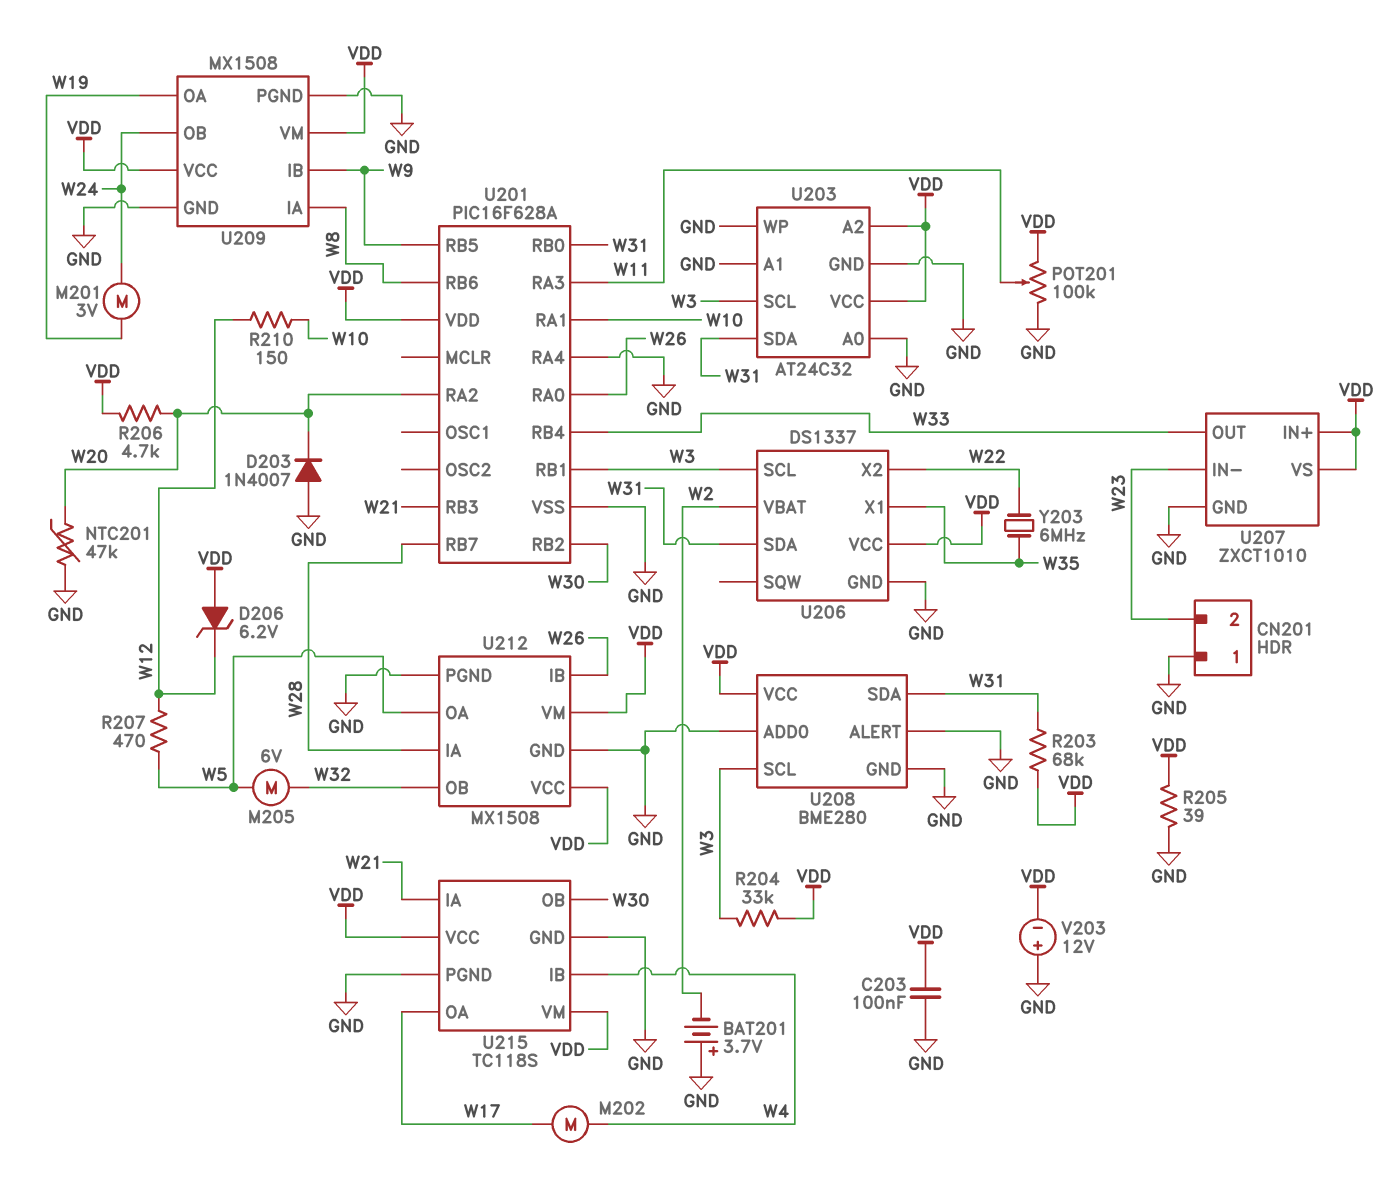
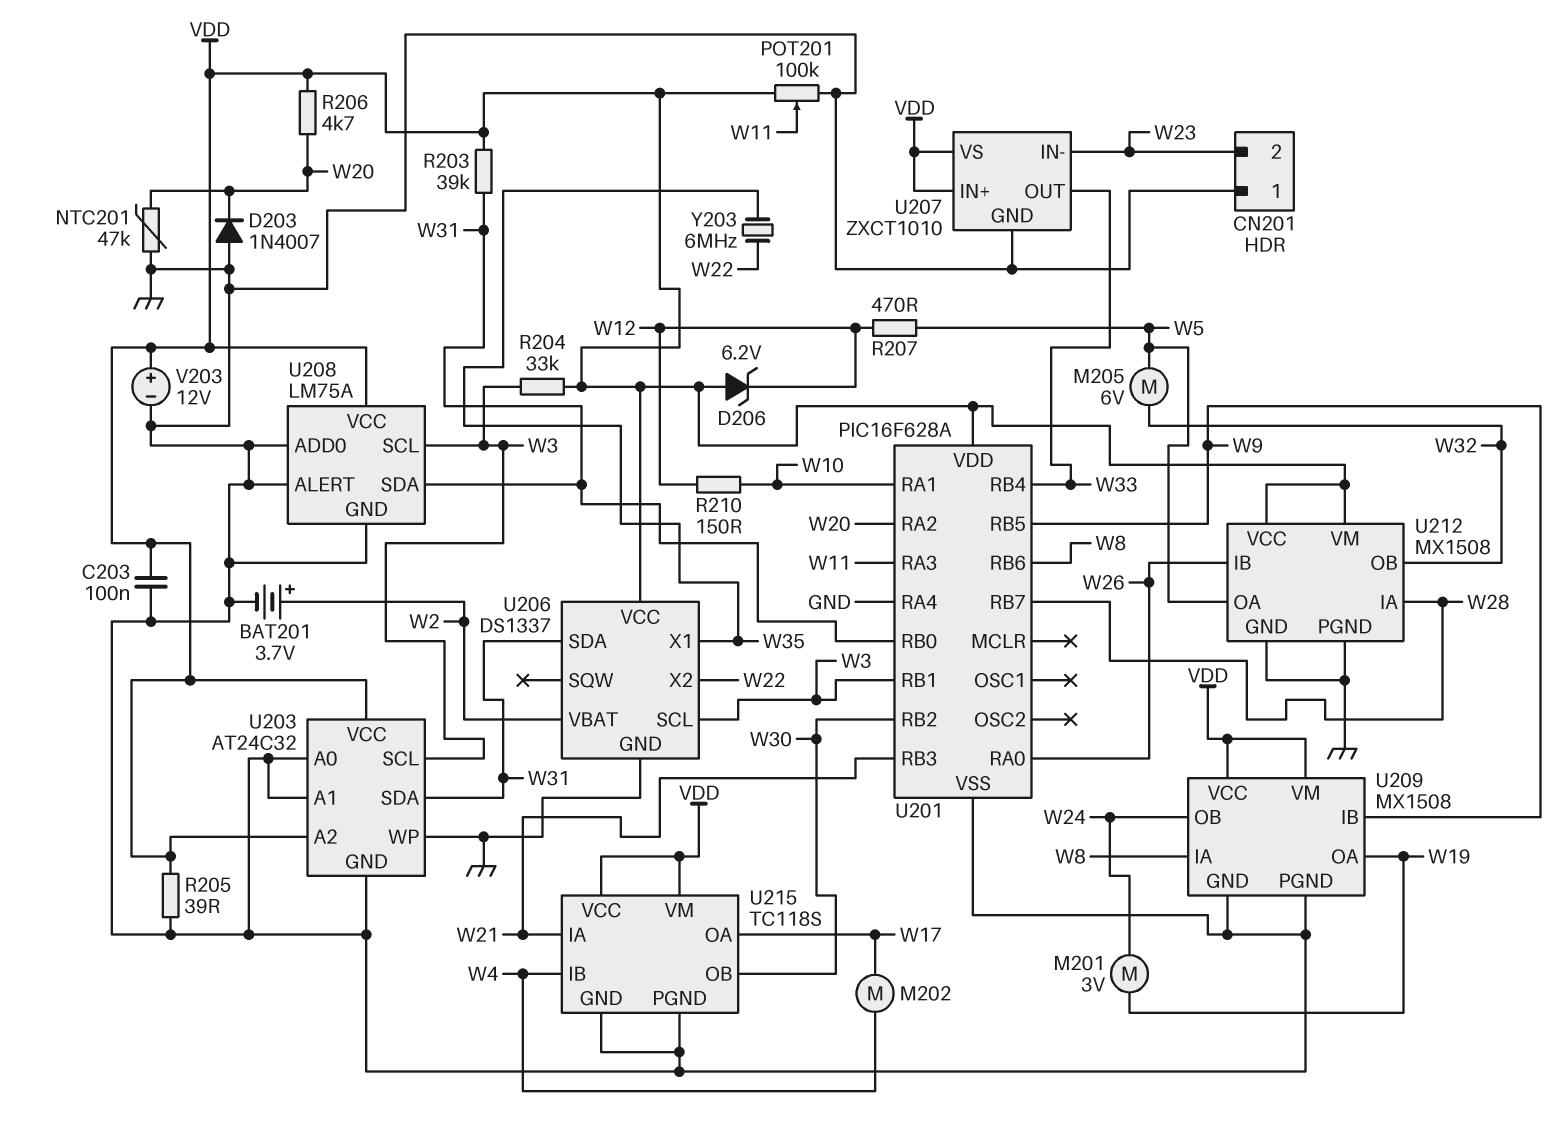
BAT201: 3.7V (plus GND, minus W2) -> 3.7V (plus W2, minus GND)
R203: 68k (VDD, W31) -> 39k (VDD, W31)
U208: BME280 -> LM75A
V203: 12V (plus GND, minus VDD) -> 12V (plus VDD, minus GND)

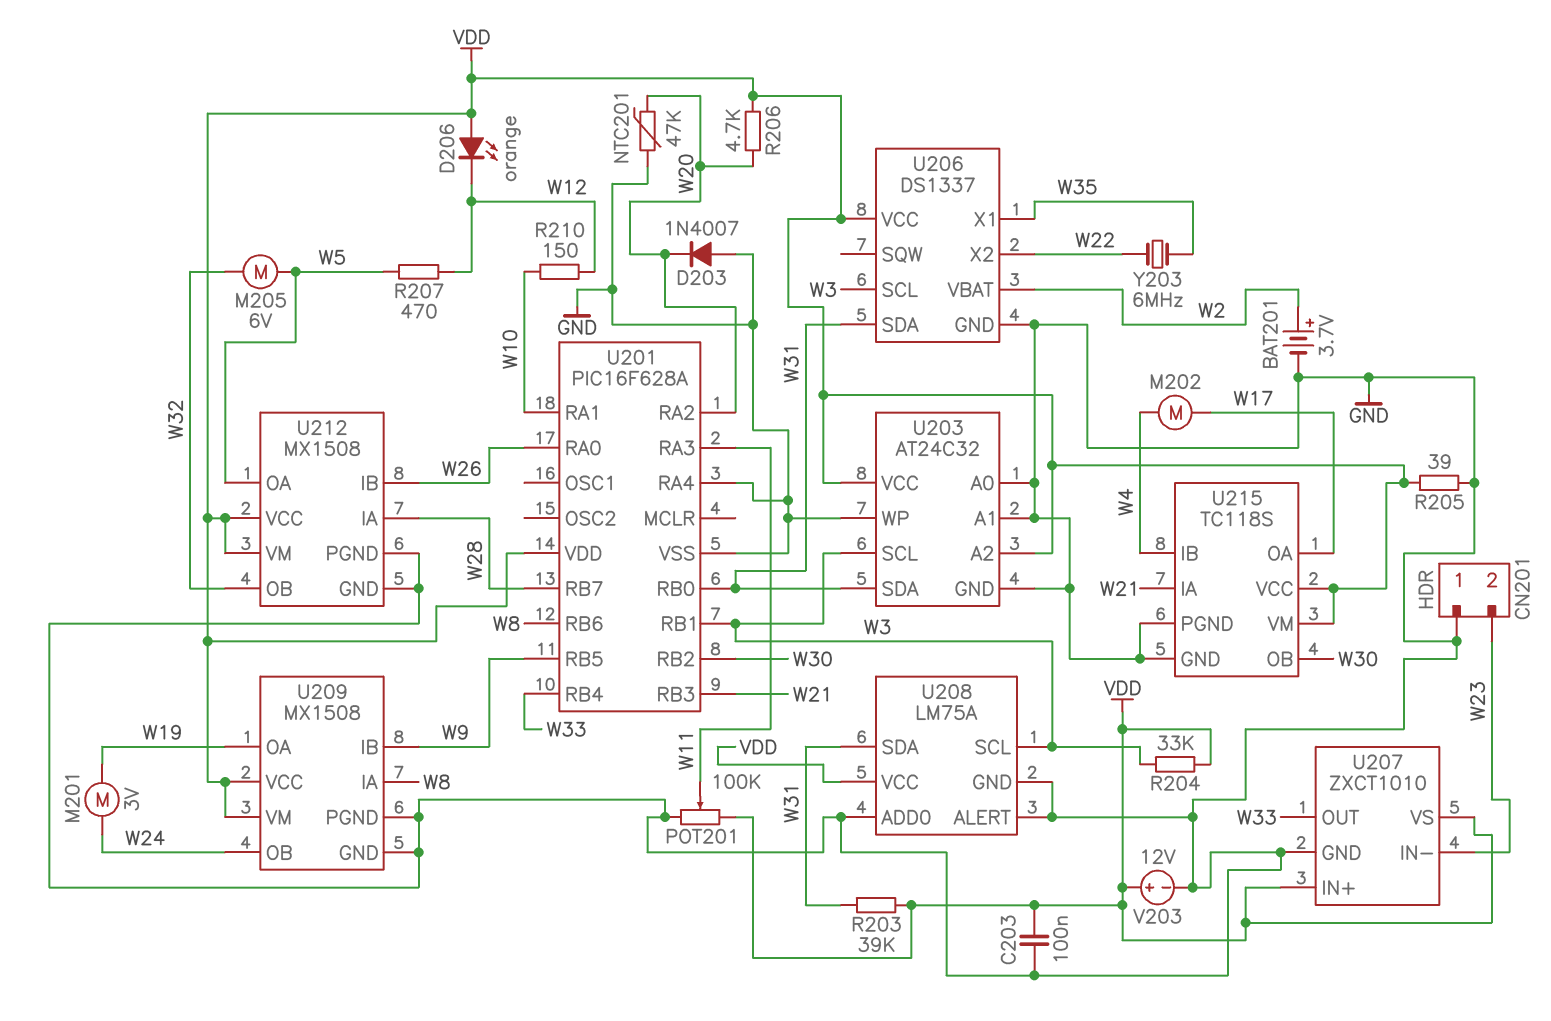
D206: zener 6.2V (A VDD, K W12) -> LED orange (A VDD, K W12)

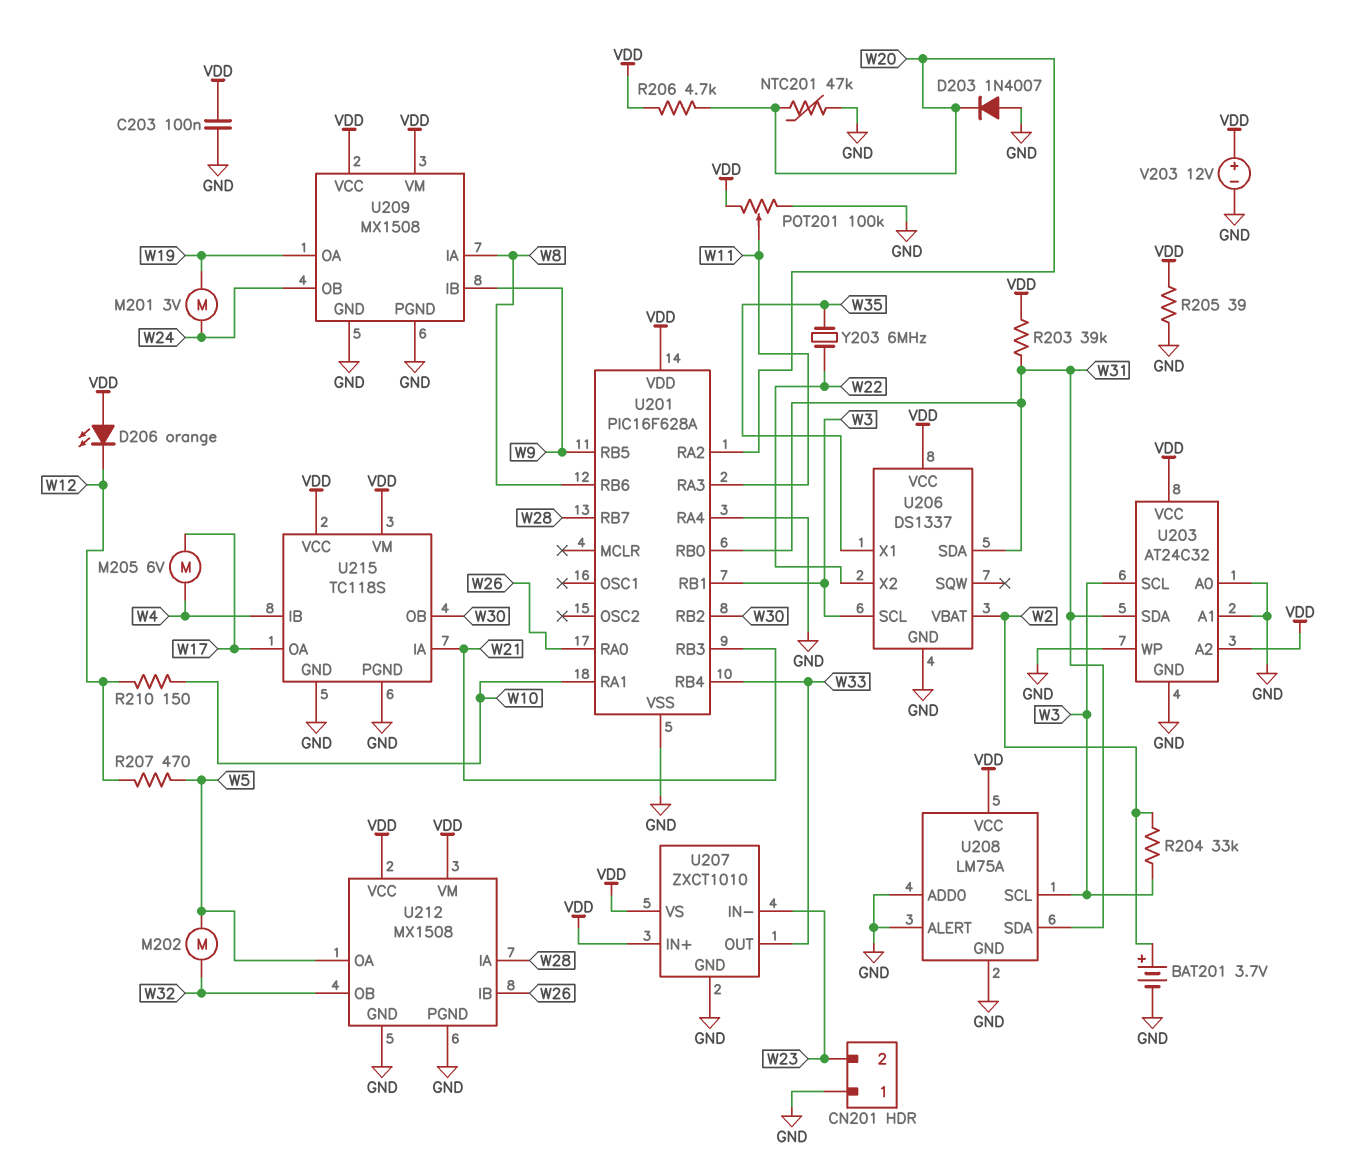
M202: motor (W4, W17) -> motor (W5, W32)
M205: motor 6V (W5, W32) -> motor 6V (W4, W17)
R204: 33k (VDD, W3) -> 33k (W2, W3)

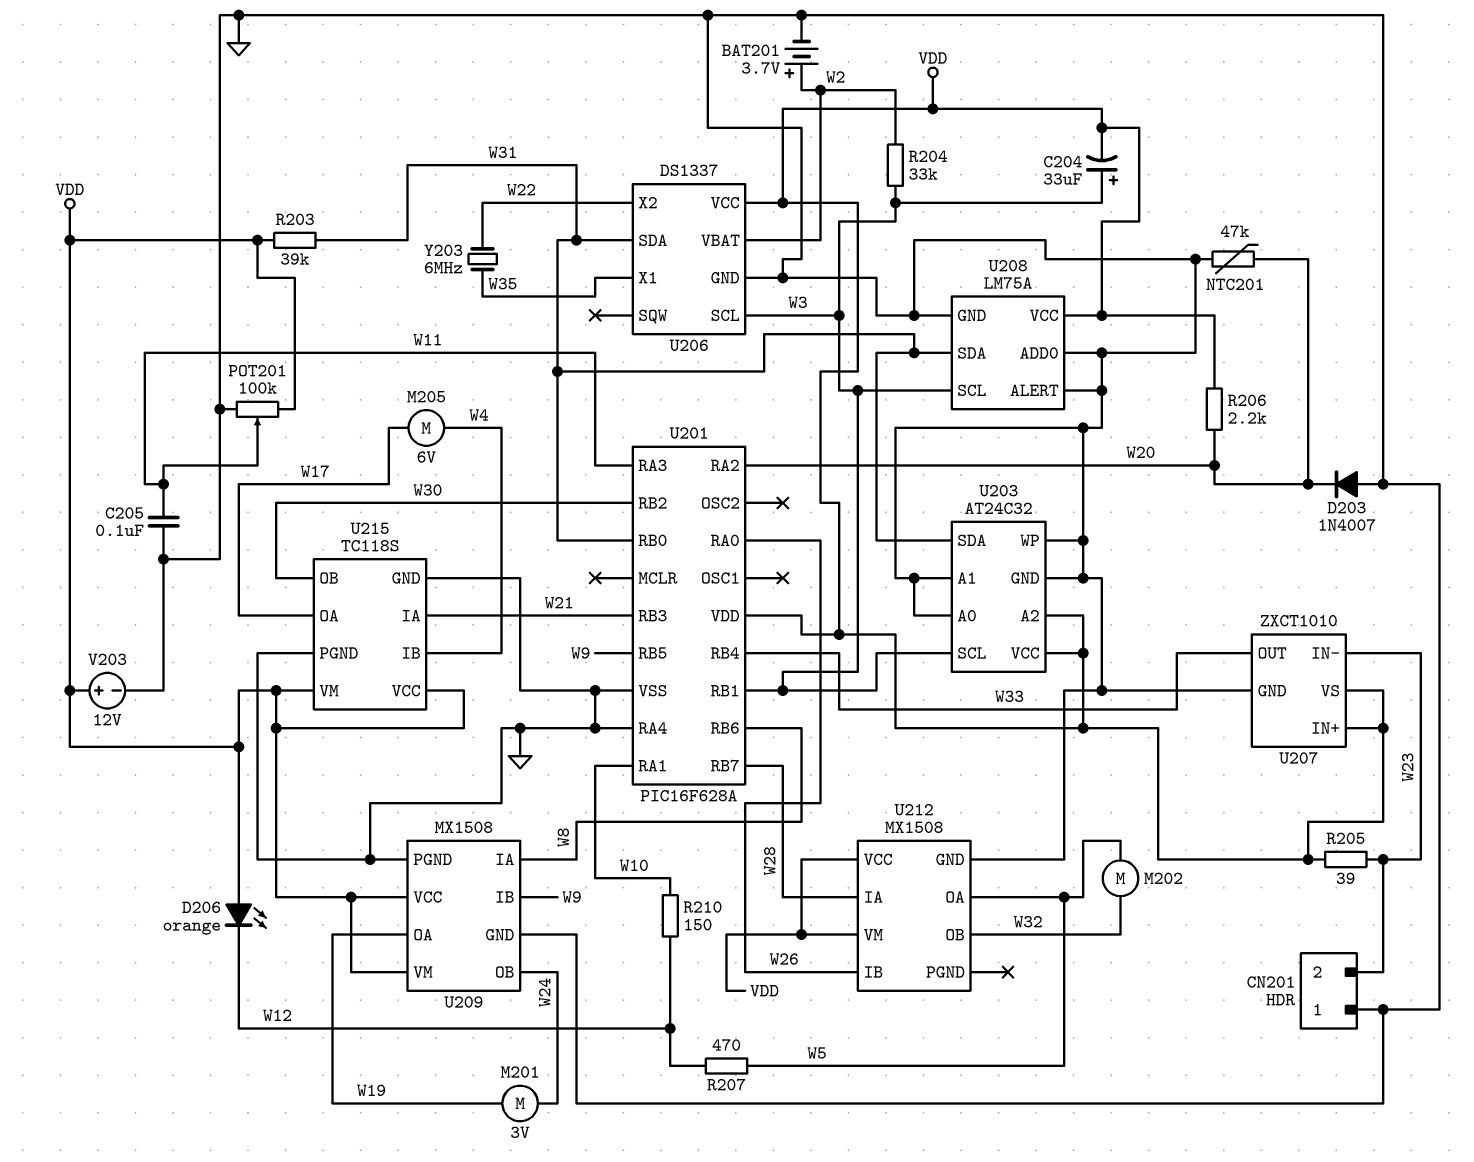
C203: 100nF (GND, VDD) -> none
C204: none -> 33uF (plus W3, minus VDD)
C205: none -> 100nF (GND, W11)
R205: 39 (GND, VDD) -> 39 (VDD, W23)
R206: 4.7k (VDD, W20) -> 2.2k (VDD, W20)
U212 pin PGND: GND -> none

